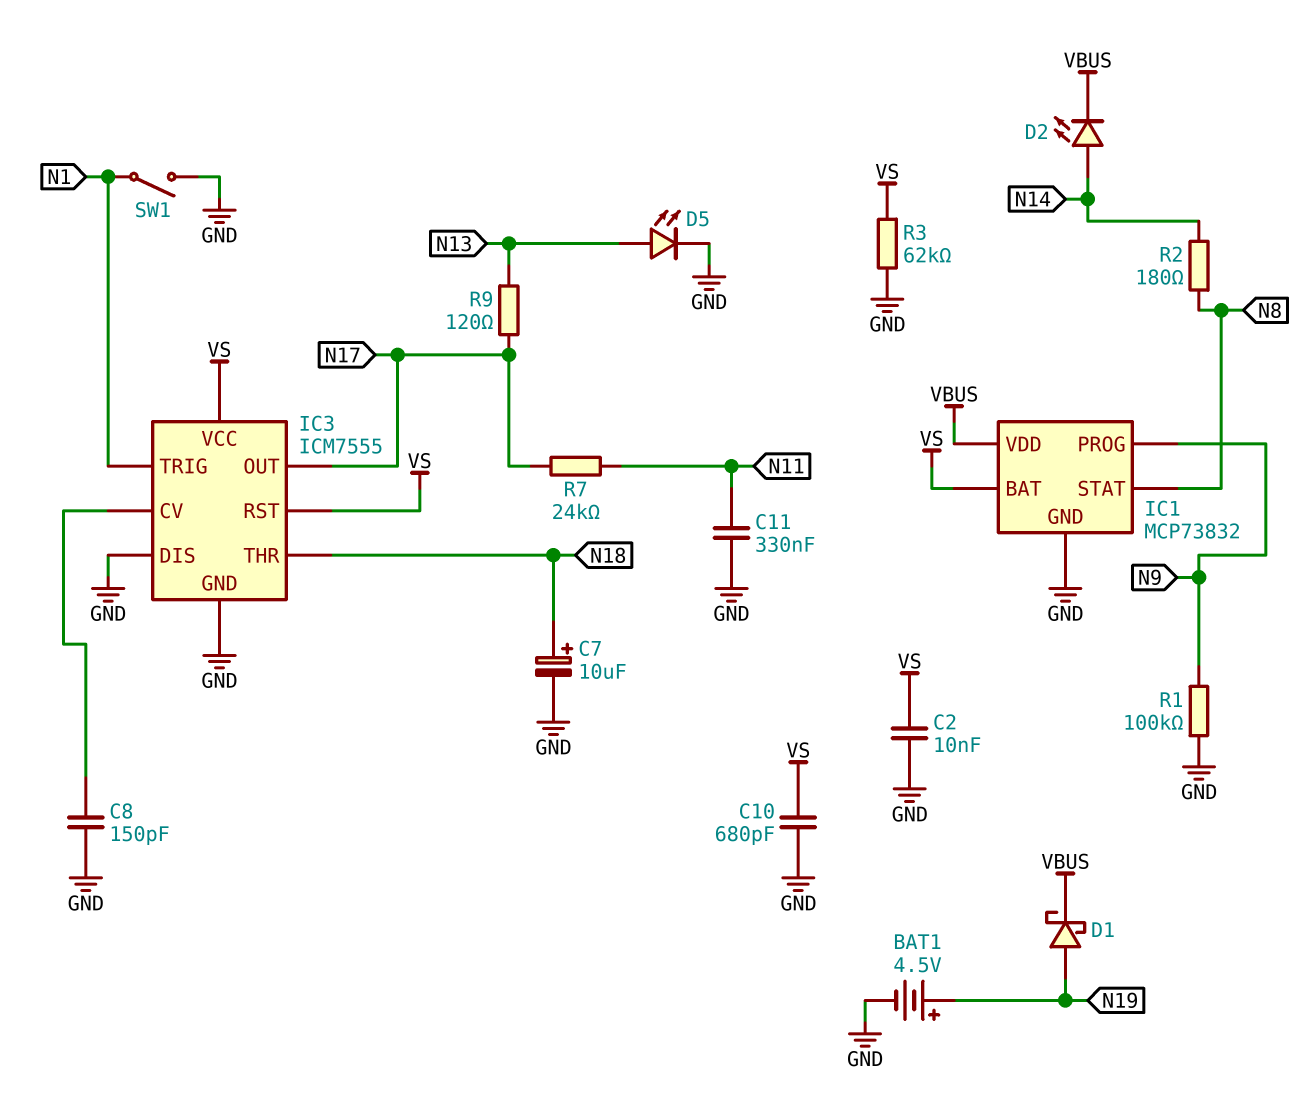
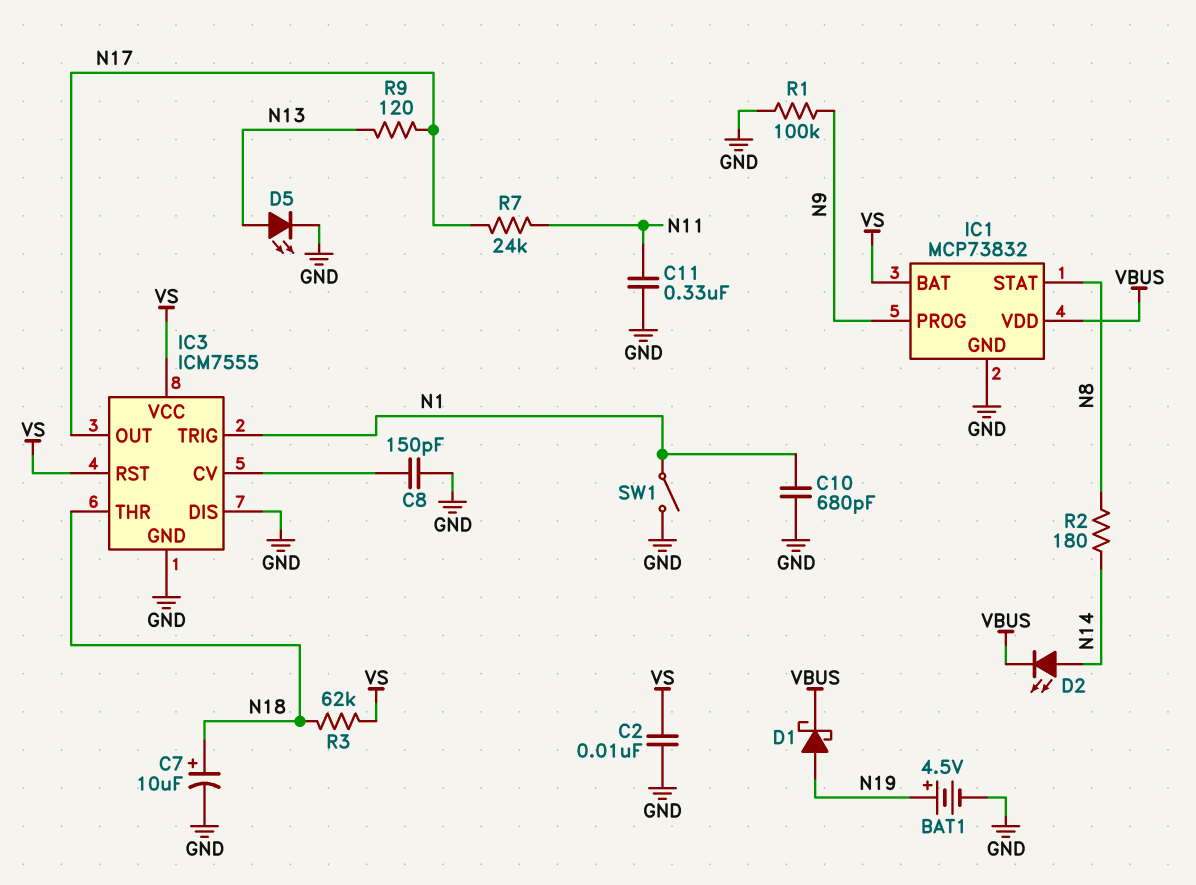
C10: 680pF (GND, VS) -> 680pF (GND, N1)
R3: 62k (GND, VS) -> 62k (N18, VS)

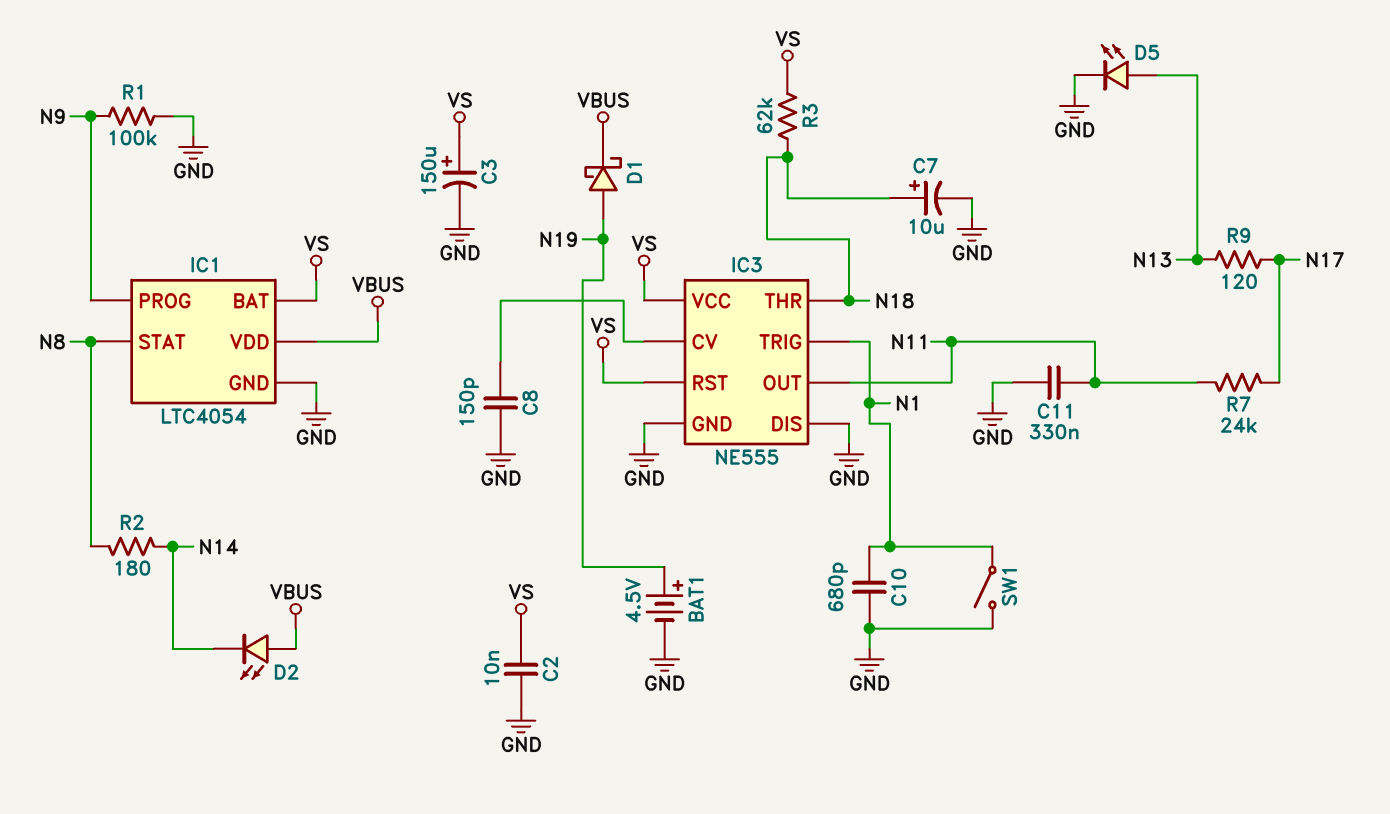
C3: none -> 150uF (plus VS, minus GND)
D2: LED (A N14, K VBUS) -> LED (A VBUS, K N14)
IC1: MCP73832 -> LTC4054
IC3: ICM7555 -> NE555
IC3 pin OUT: N17 -> N11

